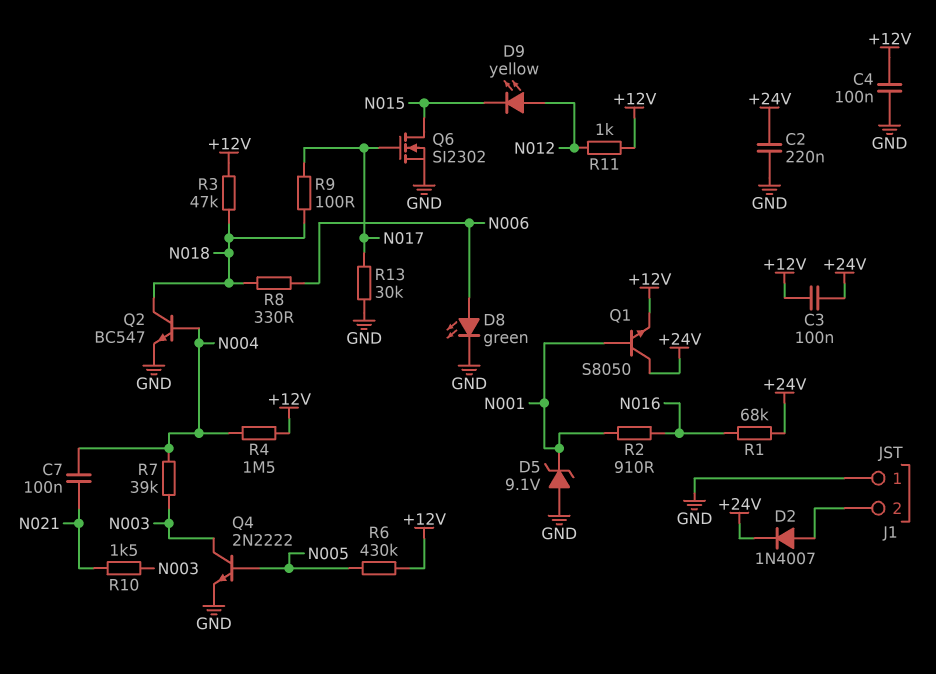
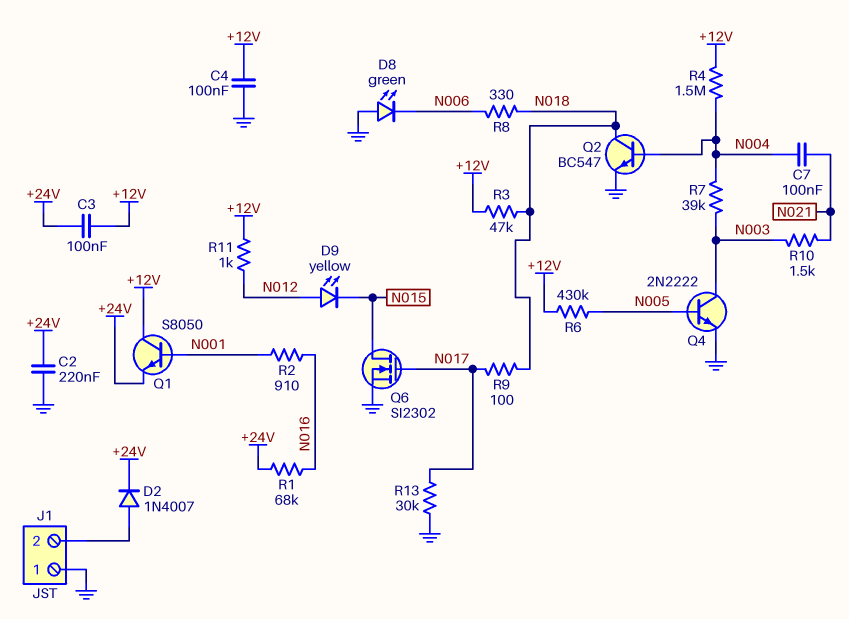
D5: zener 9.1V (A GND, K N001) -> none
D8: LED green (A N006, K GND) -> LED green (A GND, K N006)
Q1: NPN S8050 (B N001, C +24V, E +12V) -> NPN S8050 (B N001, C +12V, E +24V)

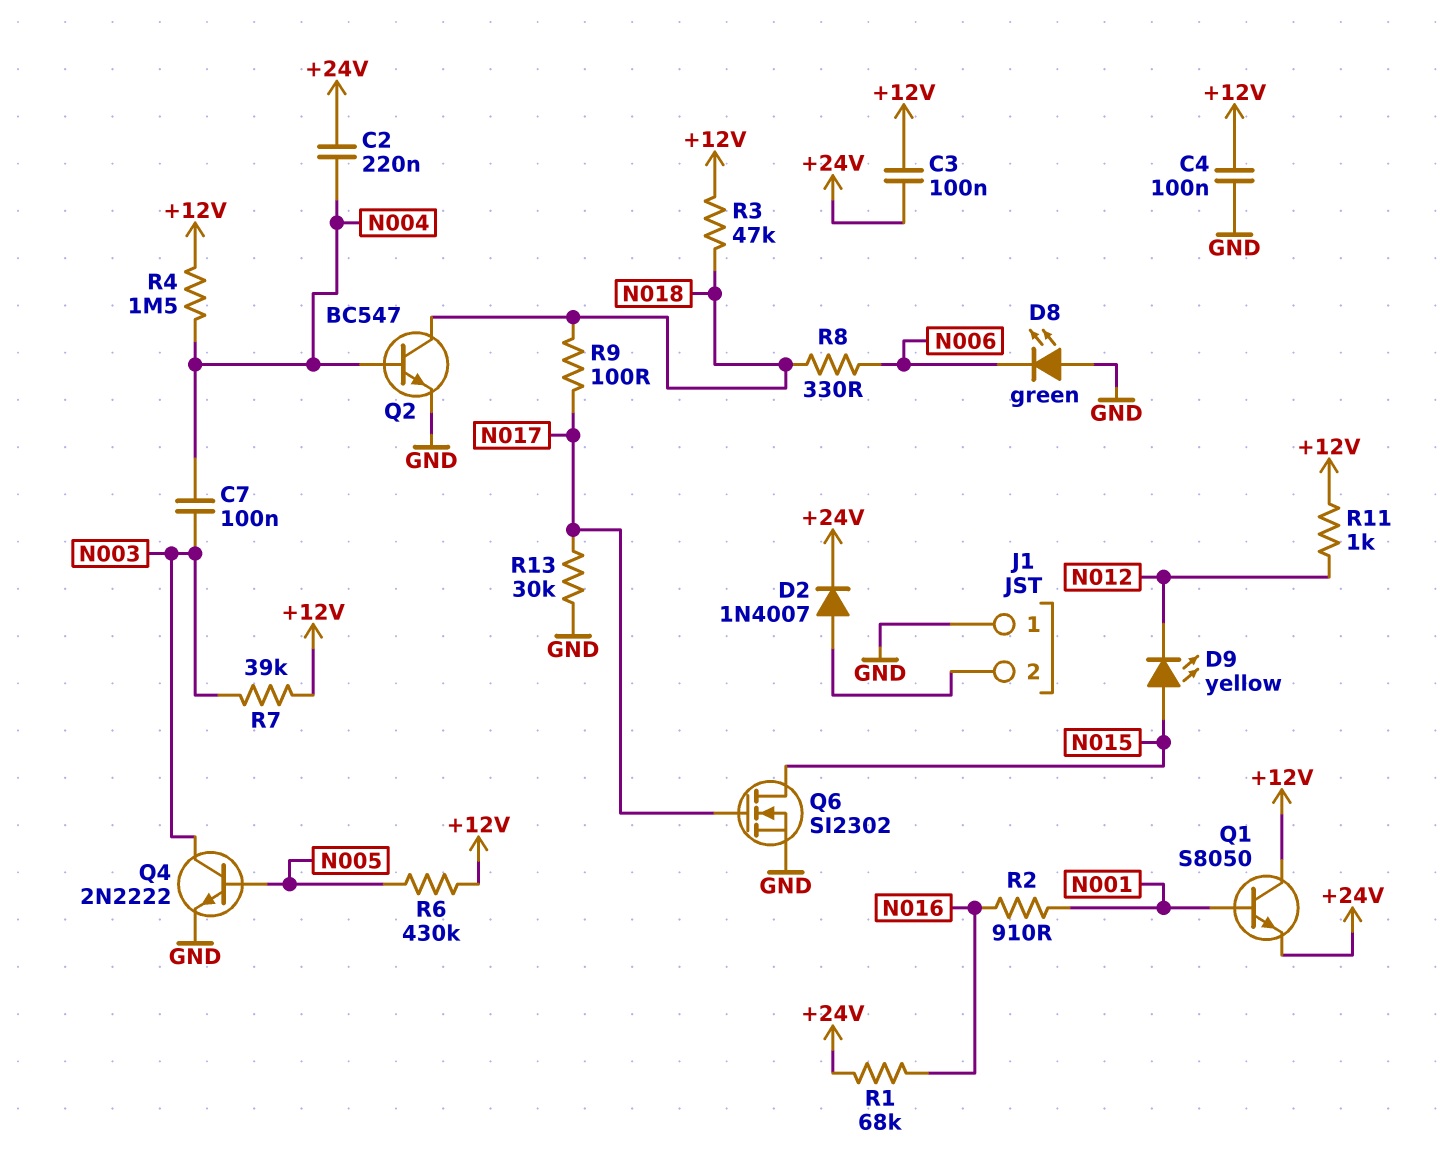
C2: 220nF (+24V, GND) -> 220nF (+24V, N004)
C7: 100nF (N004, N021) -> 100nF (N003, N004)
D9: LED yellow (A N012, K N015) -> LED yellow (A N015, K N012)
R7: 39k (N003, N004) -> 39k (+12V, N003)
R10: 1.5k (N003, N021) -> none

